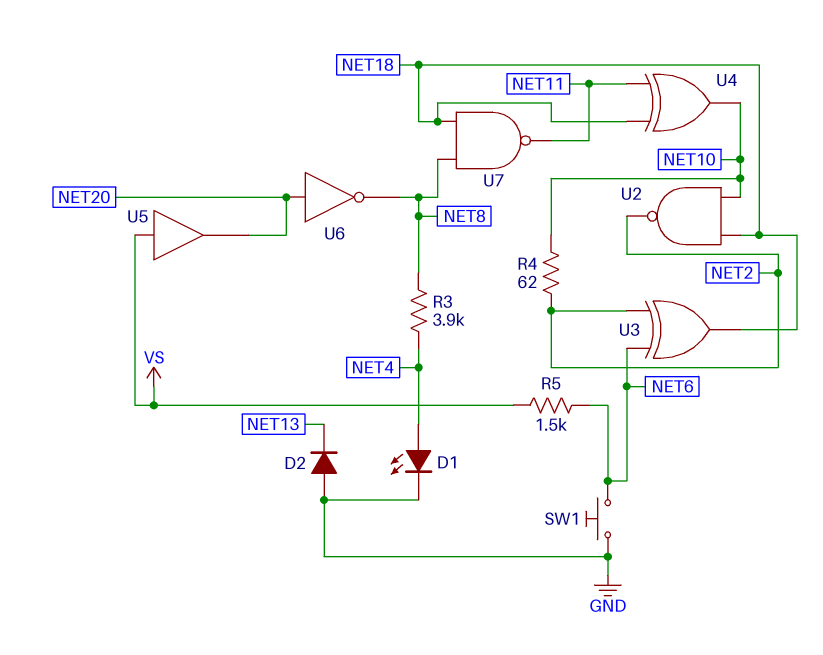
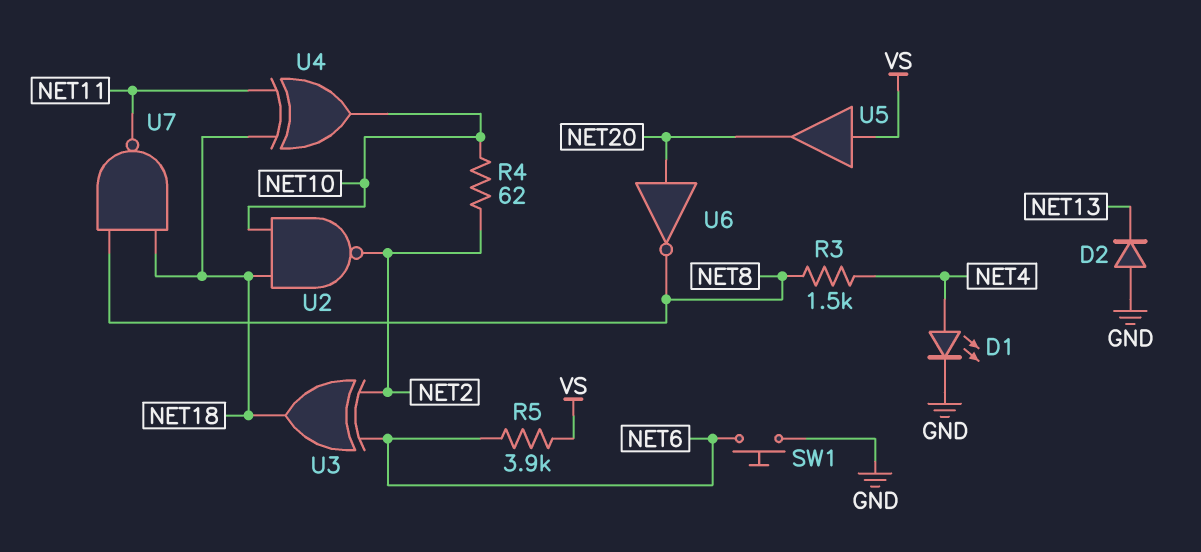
R3: 3.9k (NET4, NET8) -> 1.5k (NET4, NET8)
R5: 1.5k (NET6, VS) -> 3.9k (NET6, VS)

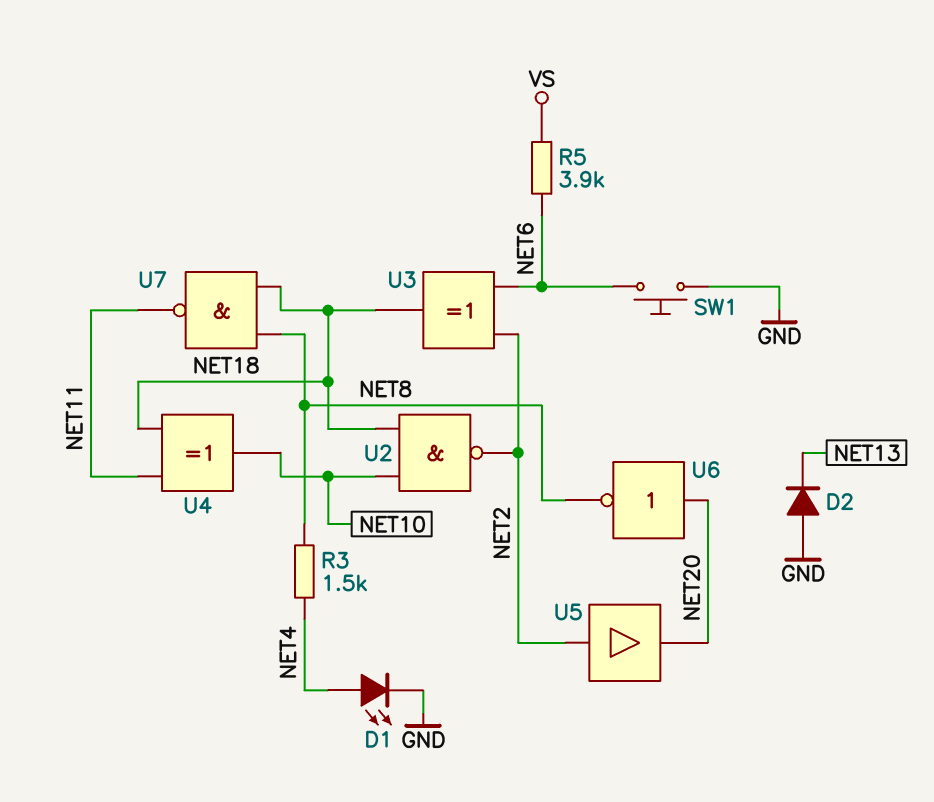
R4: 62 (NET2, NET10) -> none
U5: buffer (in VS, out NET20) -> buffer (in NET2, out NET20)

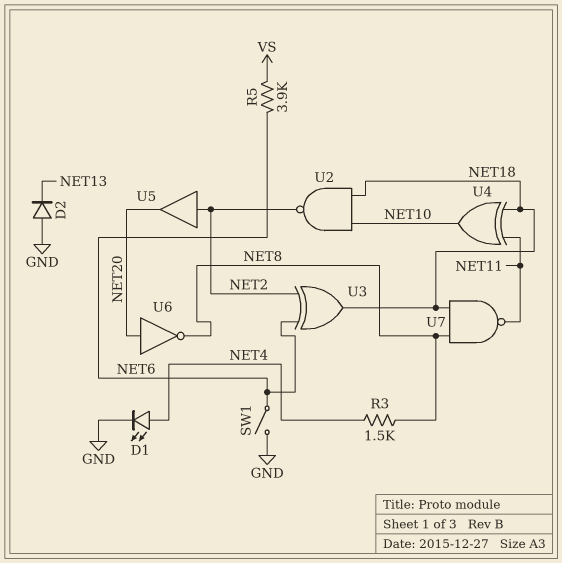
SW1: button (GND, NET6) -> switch (GND, NET6)

